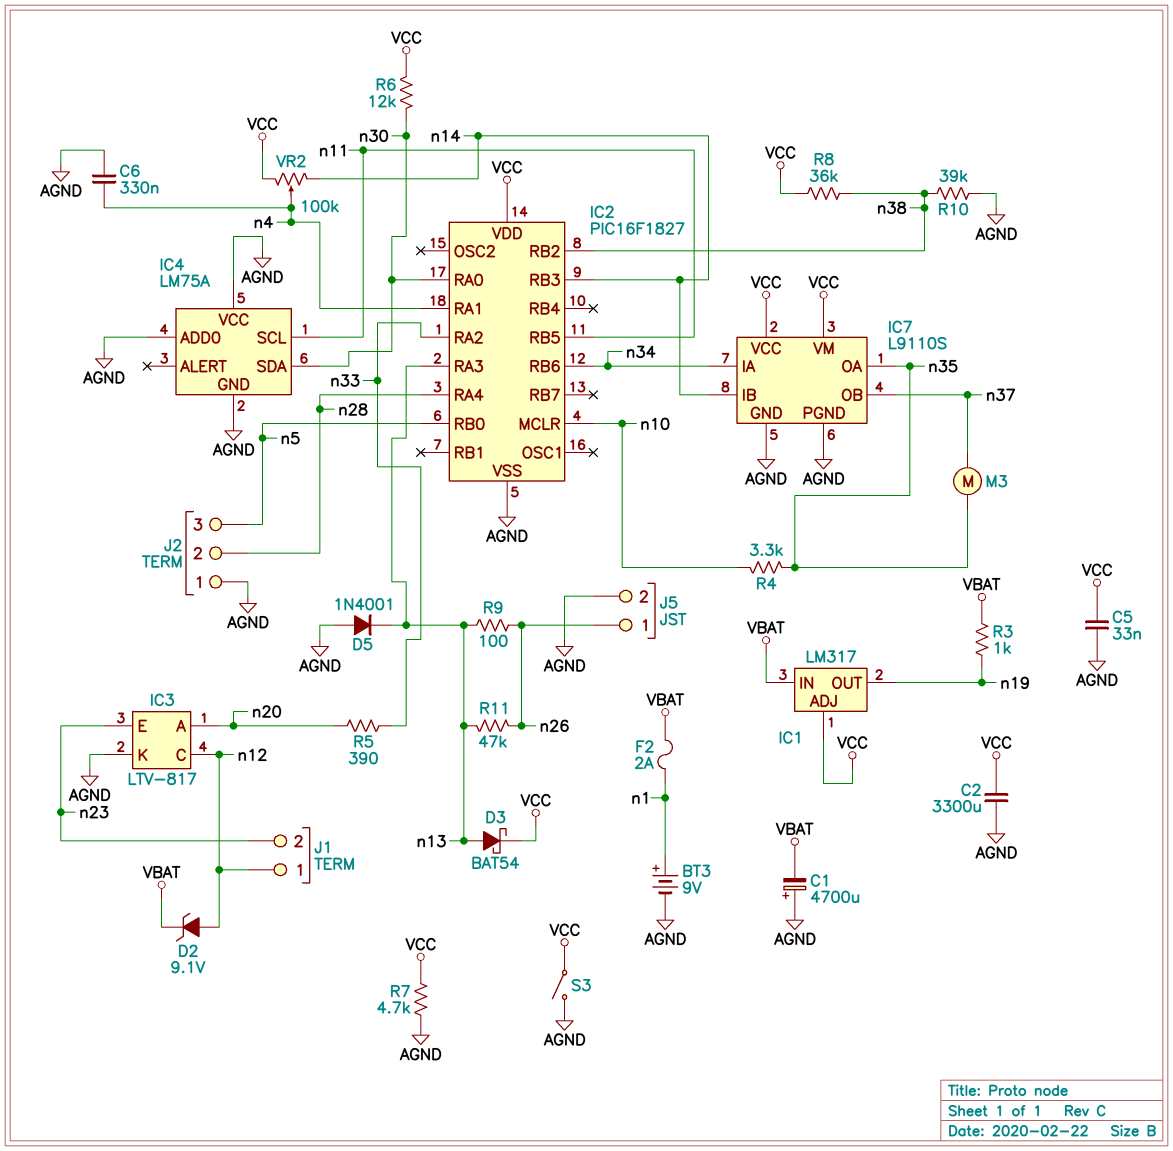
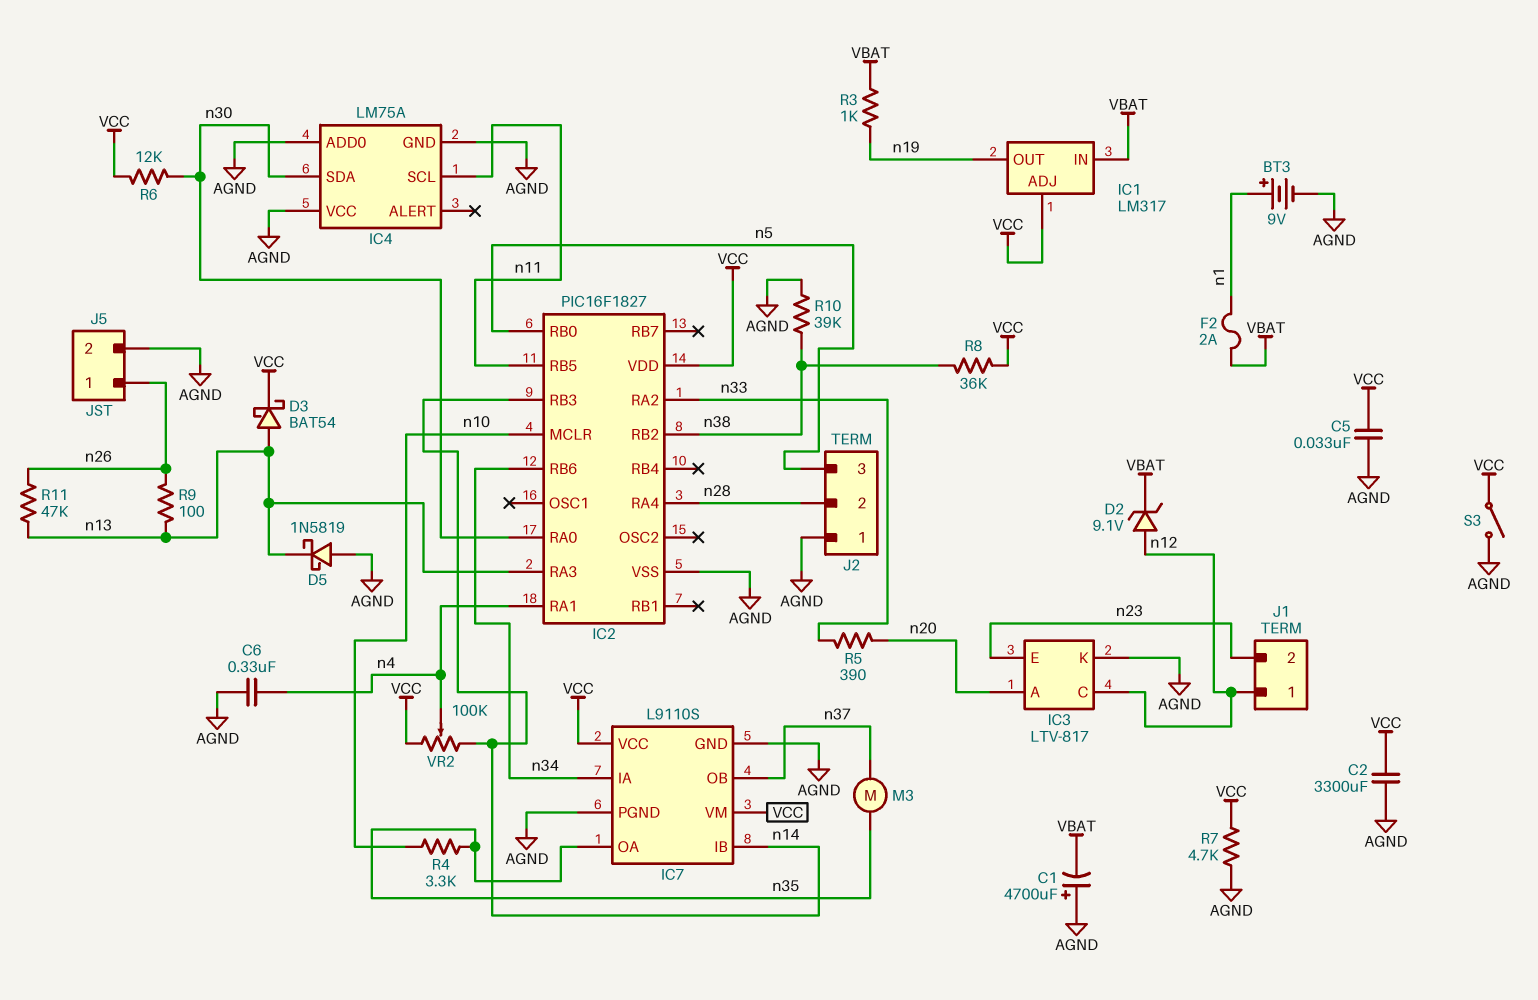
D5: diode 1N4001 (A AGND, K n13) -> schottky 1N5819 (A AGND, K n13)

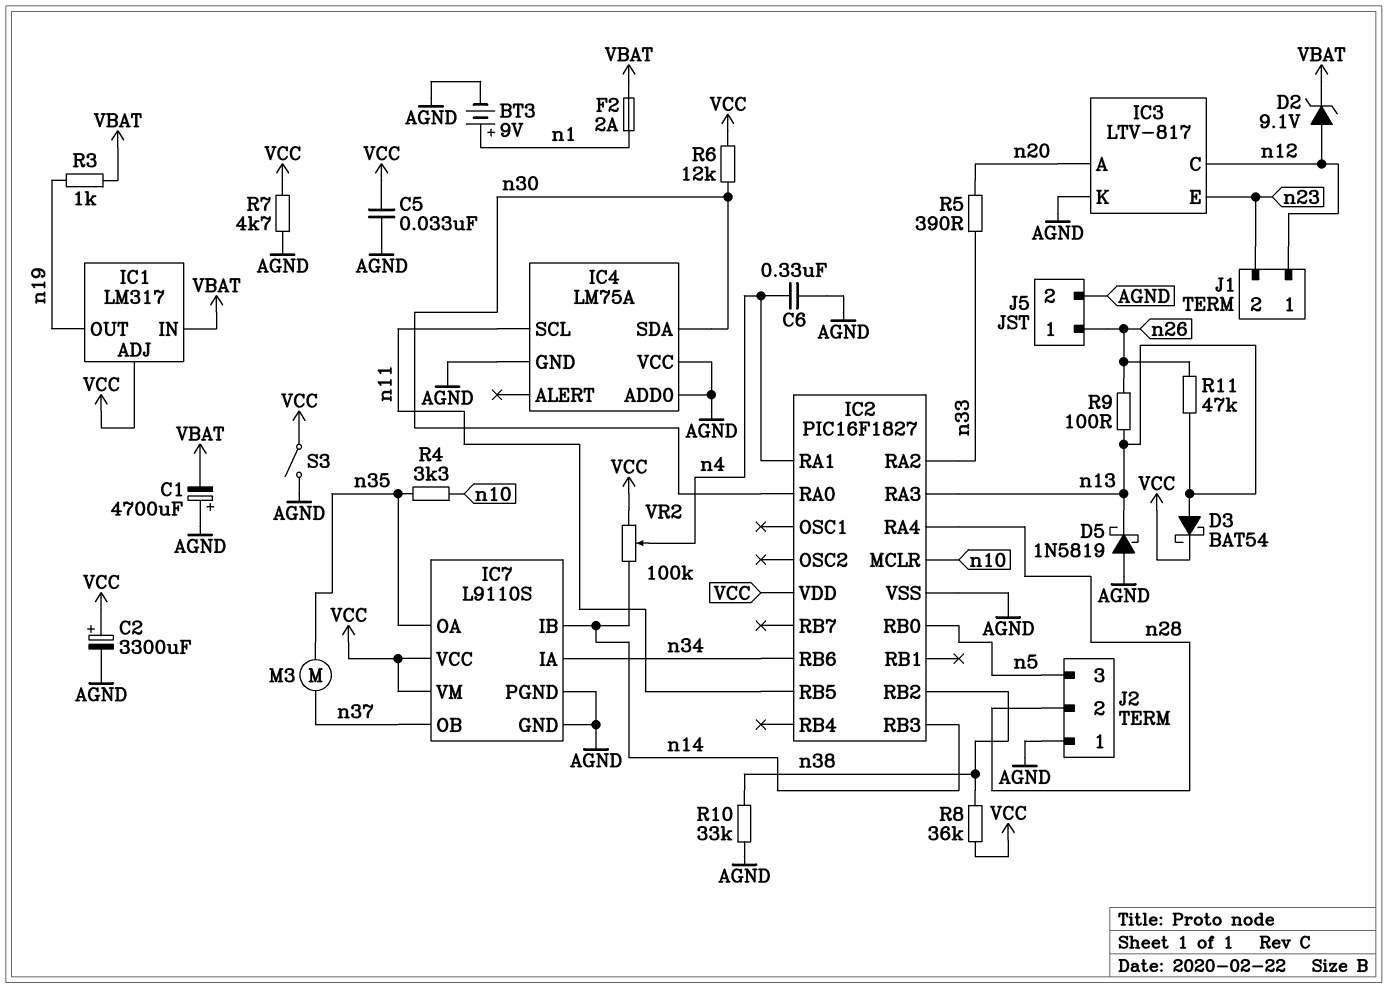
C2: 3300uF (AGND, VCC) -> 3300uF (plus VCC, minus AGND)
R10: 39k (AGND, n38) -> 33k (AGND, n38)

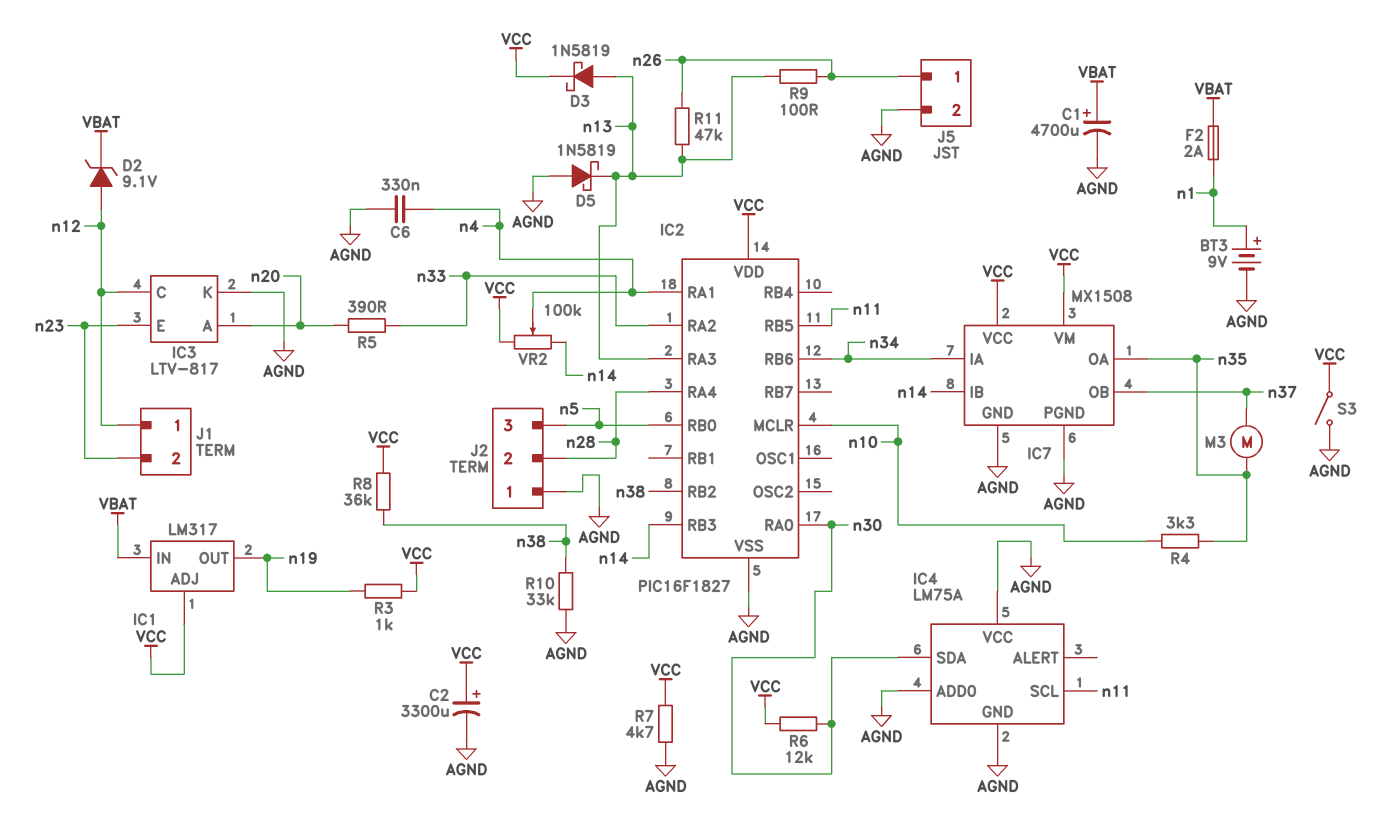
C1: 4700uF (plus AGND, minus VBAT) -> 4700uF (plus VBAT, minus AGND)
C5: 33nF (AGND, VCC) -> none
D3: schottky BAT54 (A n13, K VCC) -> schottky 1N5819 (A n13, K VCC)
IC7: L9110S -> MX1508
R3: 1k (VBAT, n19) -> 1k (VCC, n19)

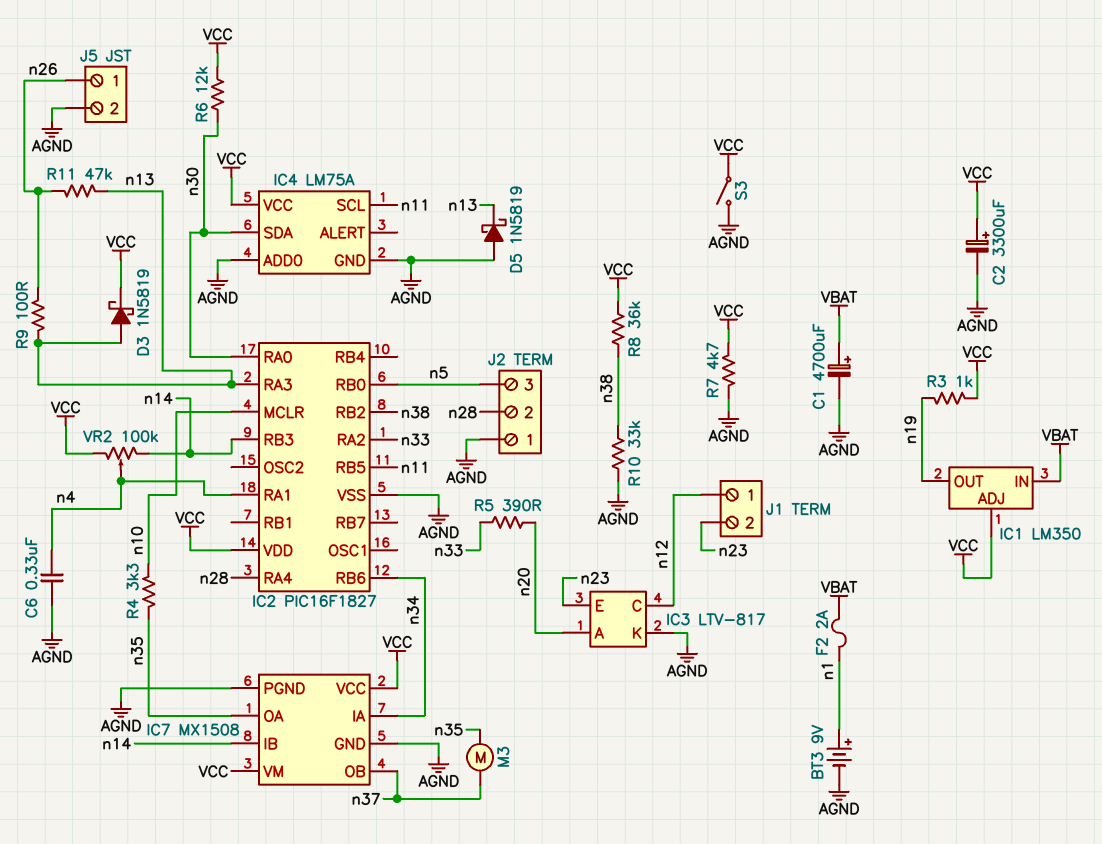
D2: zener 9.1V (A n12, K VBAT) -> none
IC1: LM317 -> LM350
IC4 pin VCC: AGND -> VCC

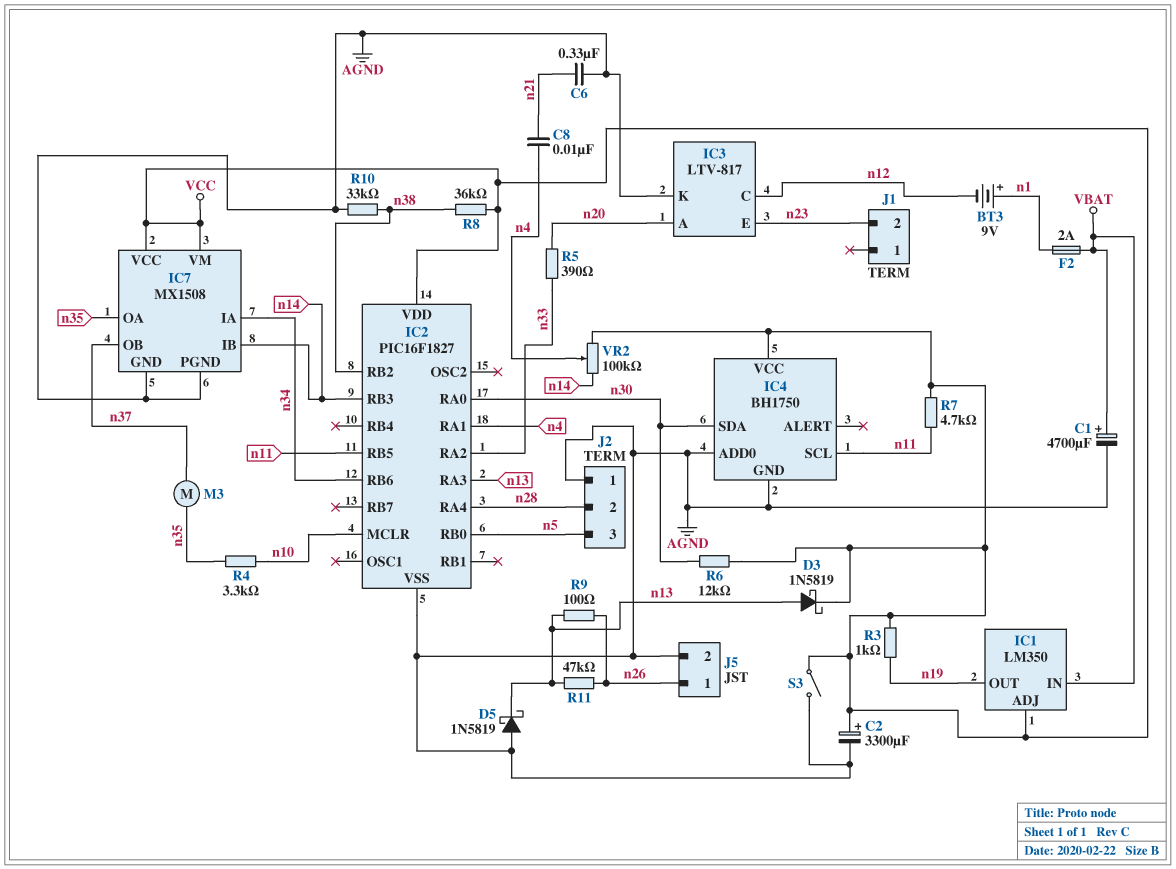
BT3: 9V (plus n1, minus AGND) -> 9V (plus n1, minus n12)
C6: 330nF (AGND, n4) -> 330nF (AGND, n21)
C8: none -> 10nF (n4, n21)
IC4: LM75A -> BH1750
J1 pin 1: n12 -> none
R7: 4.7k (AGND, VCC) -> 4.7k (VCC, n11)

